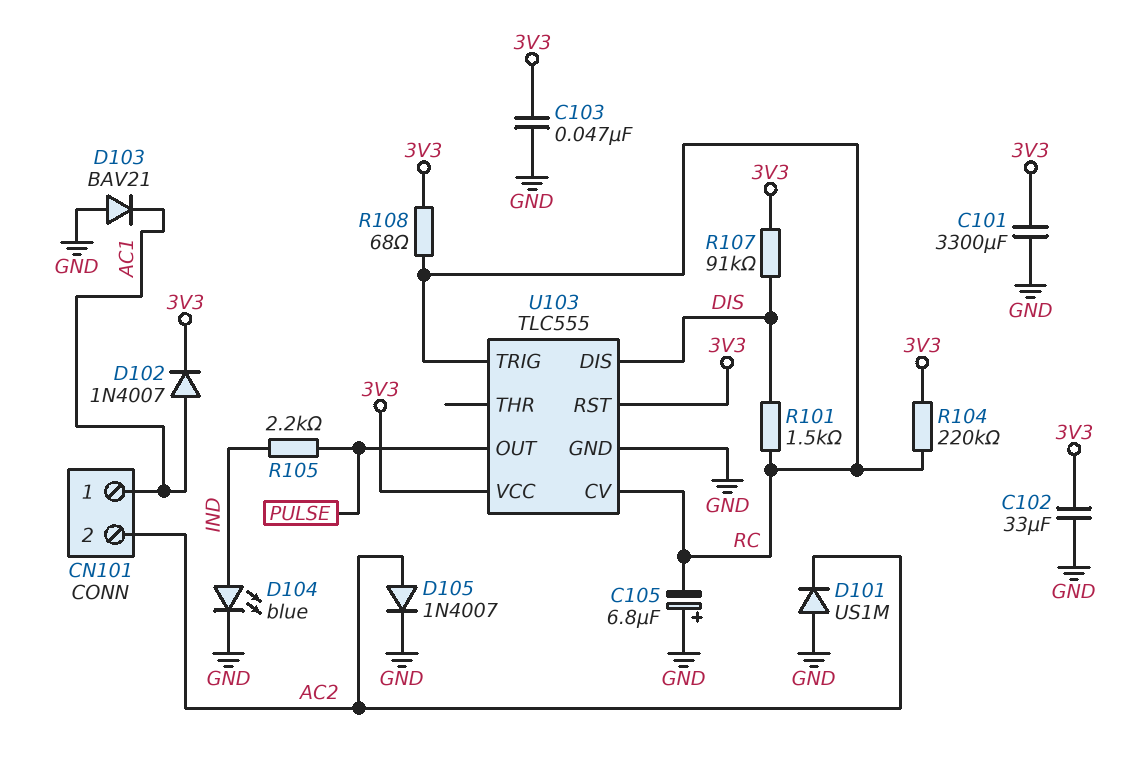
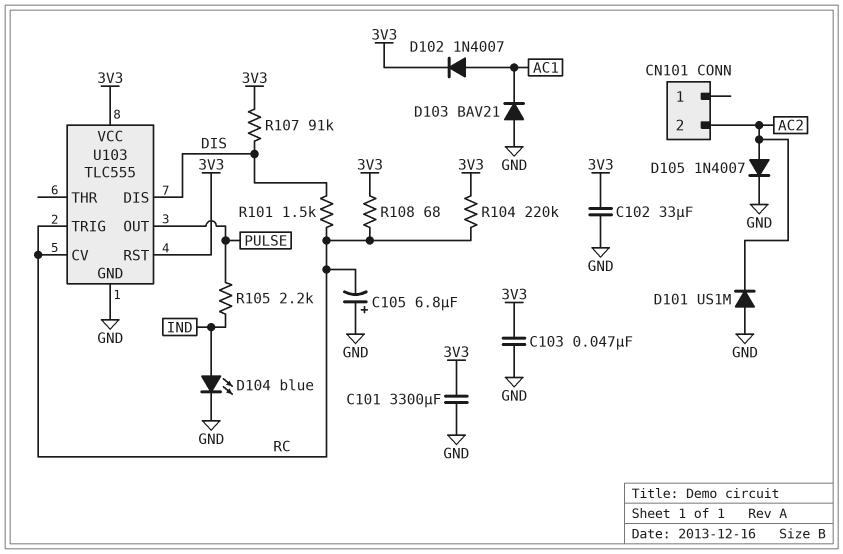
CN101 pin 1: AC1 -> none

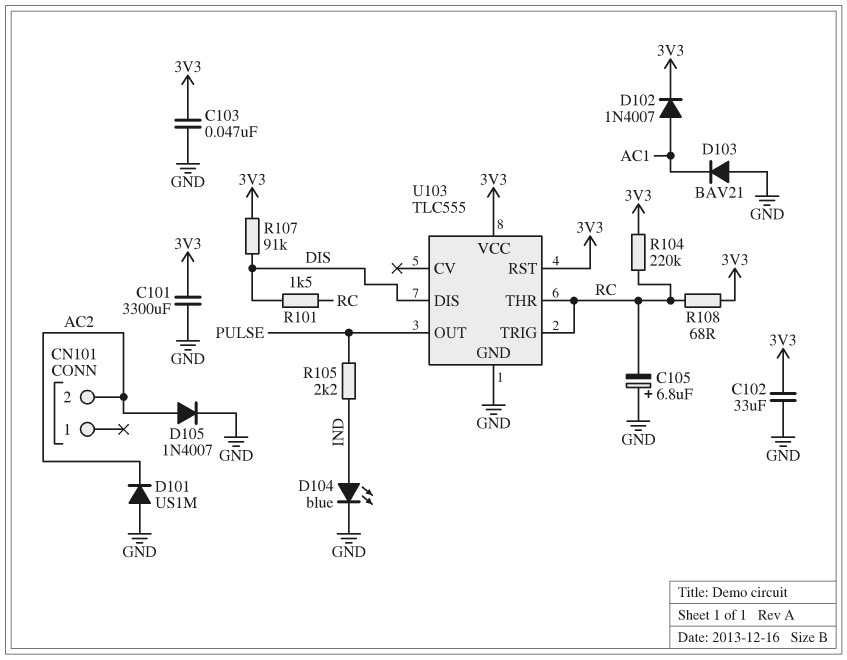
U103 pin CV: RC -> none
U103 pin THR: none -> RC

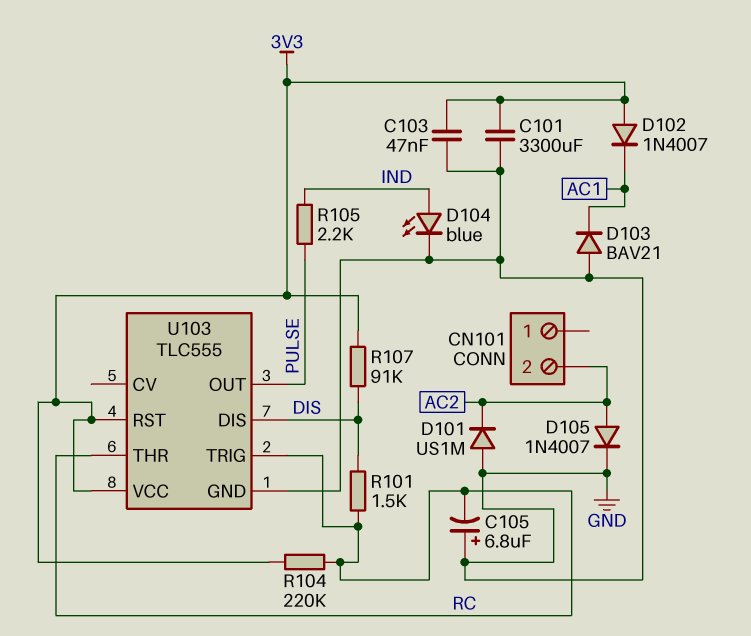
C102: 33uF (3V3, GND) -> none
D102: diode 1N4007 (A AC1, K 3V3) -> diode 1N4007 (A 3V3, K AC1)
R108: 68 (3V3, RC) -> none

